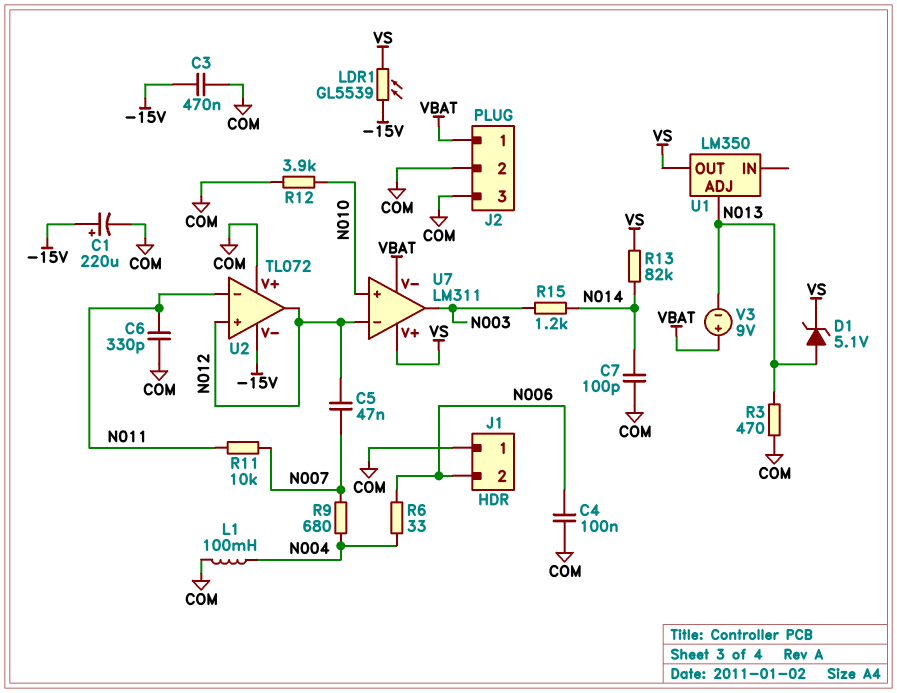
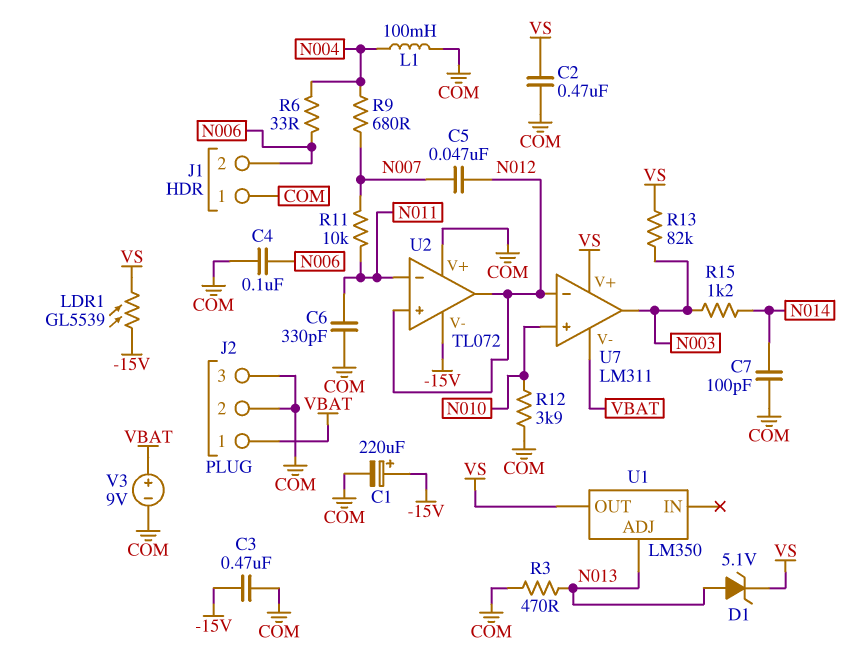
C2: none -> 470nF (COM, VS)
R13: 82k (N014, VS) -> 82k (N003, VS)
V3: 9V (plus VBAT, minus N013) -> 9V (plus VBAT, minus COM)

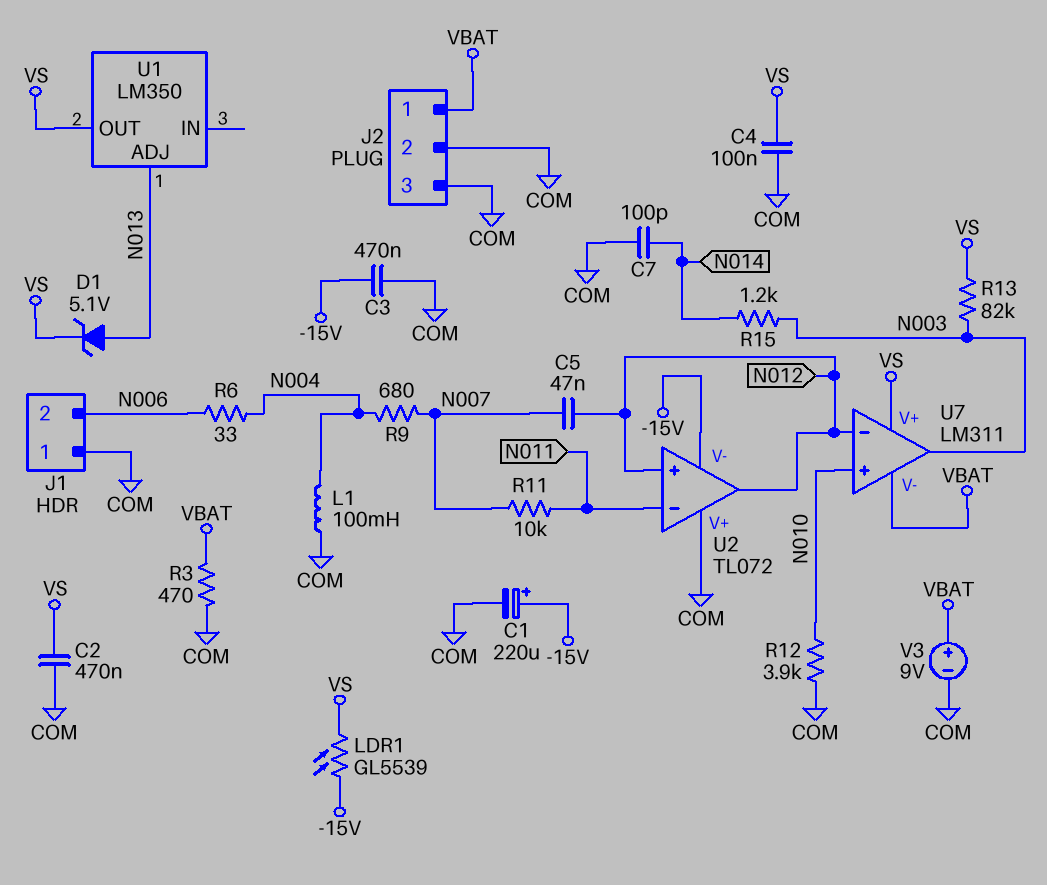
C4: 100nF (COM, N006) -> 100nF (COM, VS)
C6: 330pF (COM, N011) -> none
R3: 470 (COM, N013) -> 470 (COM, VBAT)

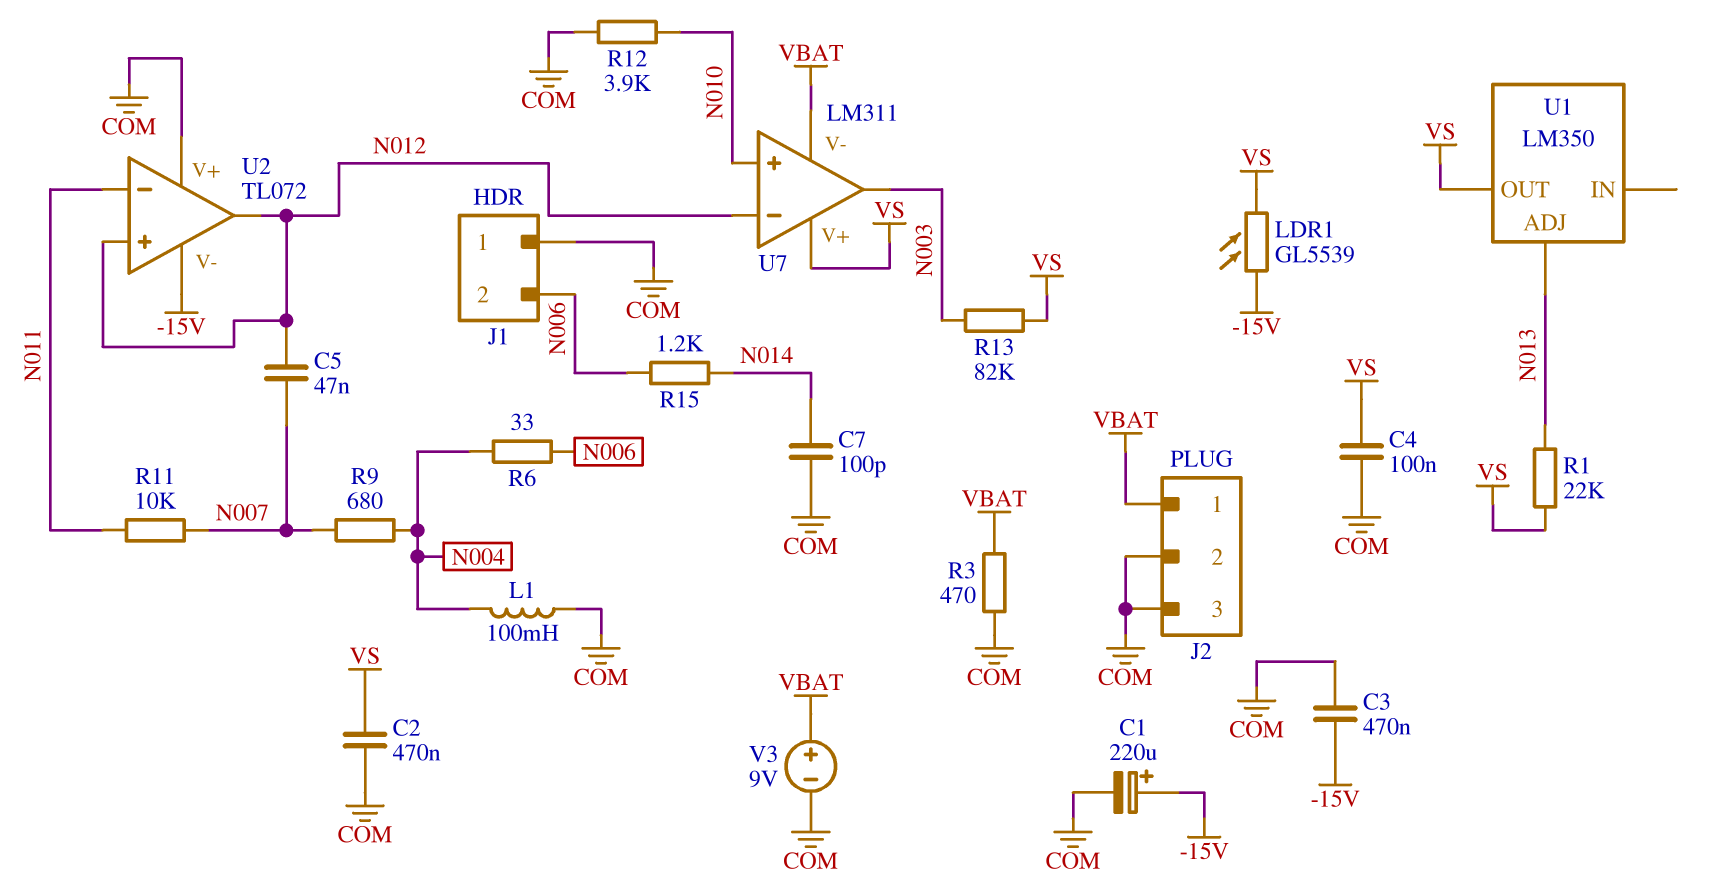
D1: zener 5.1V (A N013, K VS) -> none
R1: none -> 22k (N013, VS)
R15: 1.2k (N003, N014) -> 1.2k (N006, N014)

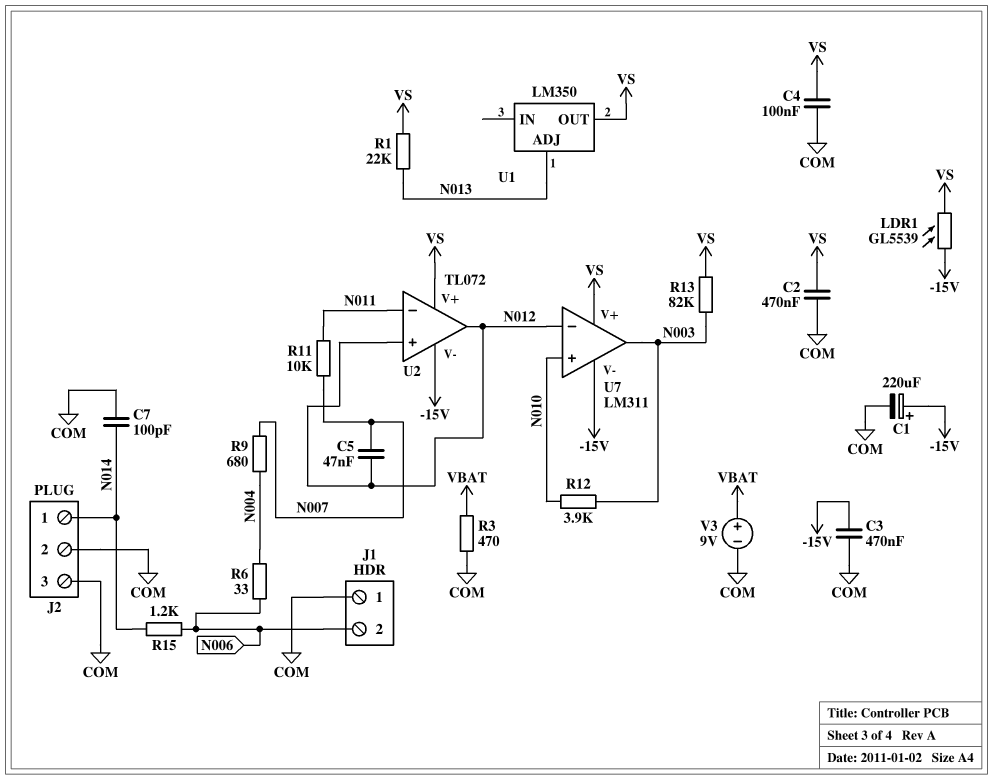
J2 pin 1: VBAT -> N014
L1: 100mH (COM, N004) -> none
R12: 3.9k (COM, N010) -> 3.9k (N003, N010)
U2 pin V+: COM -> VS
U7 pin V-: VBAT -> -15V

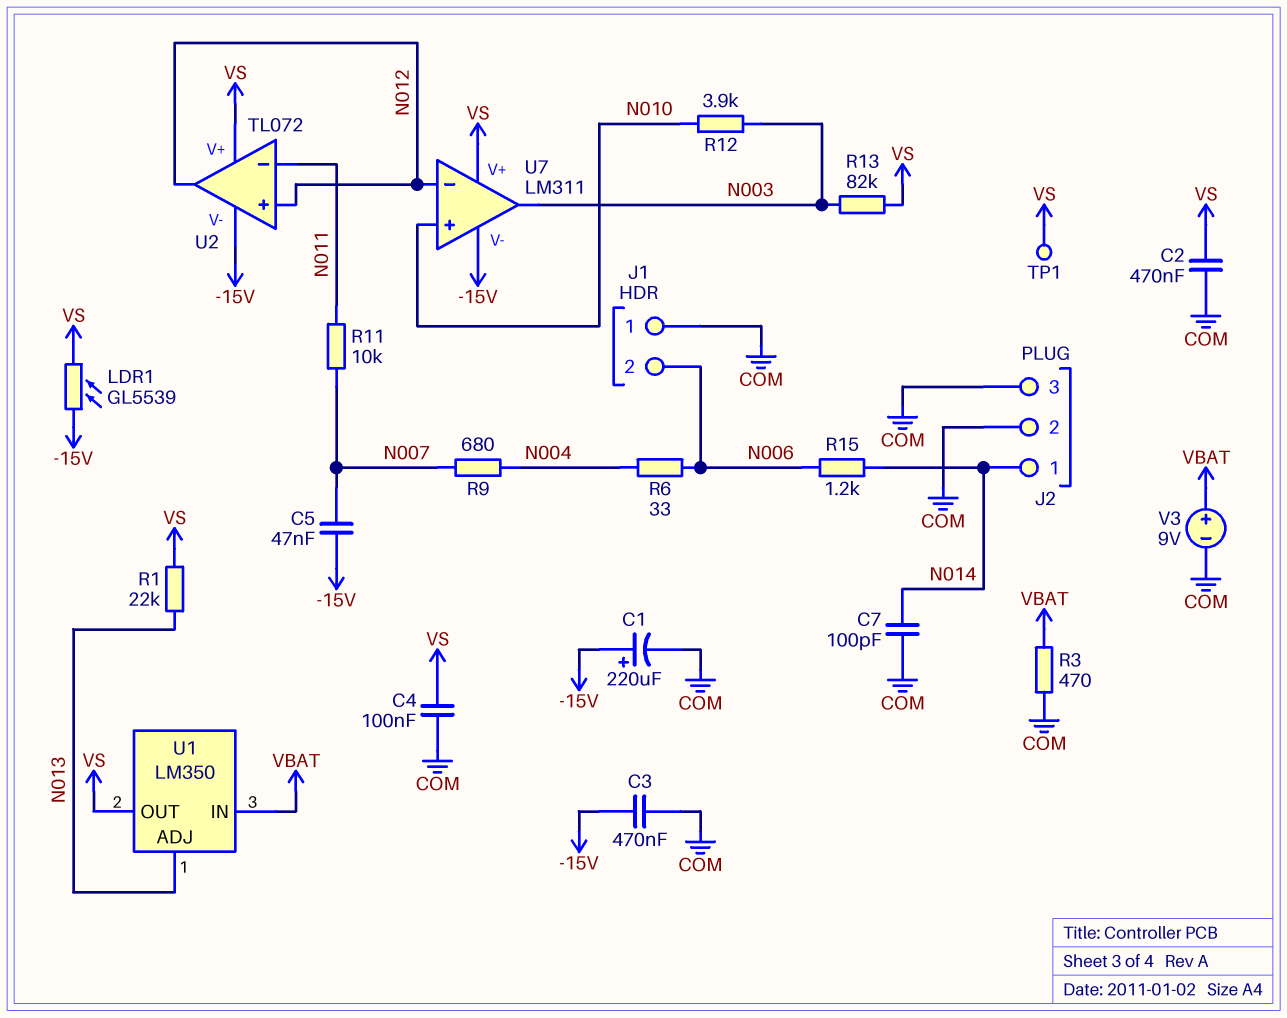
C5: 47nF (N007, N012) -> 47nF (-15V, N007)
TP1: none -> test point (VS)
U1 pin IN: none -> VBAT

